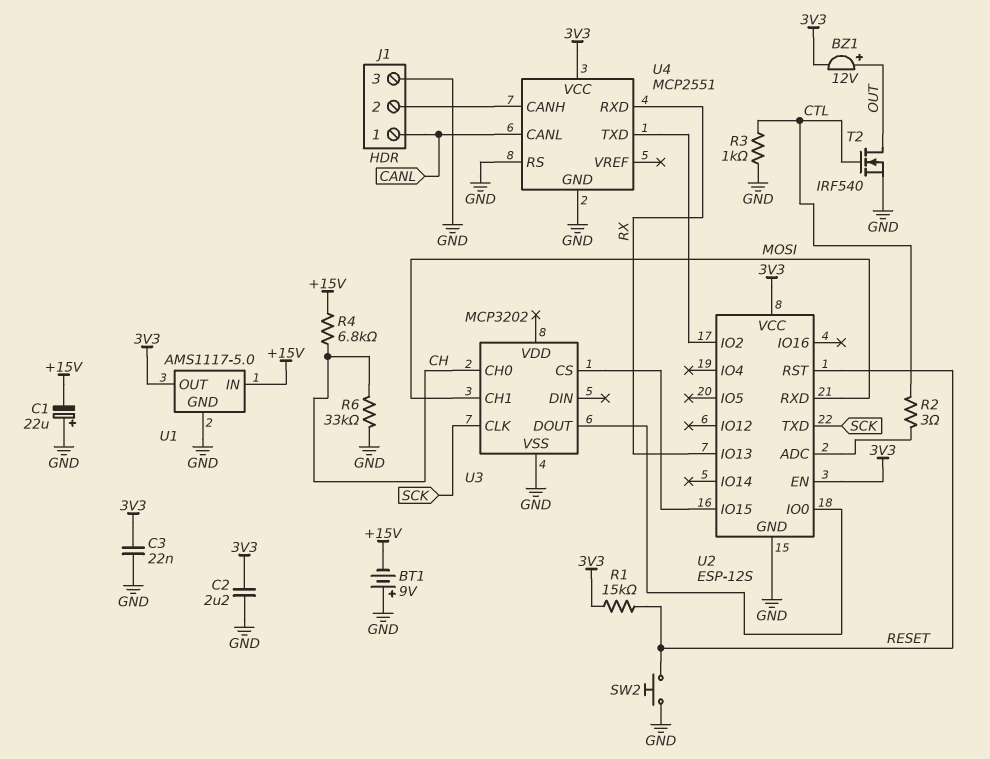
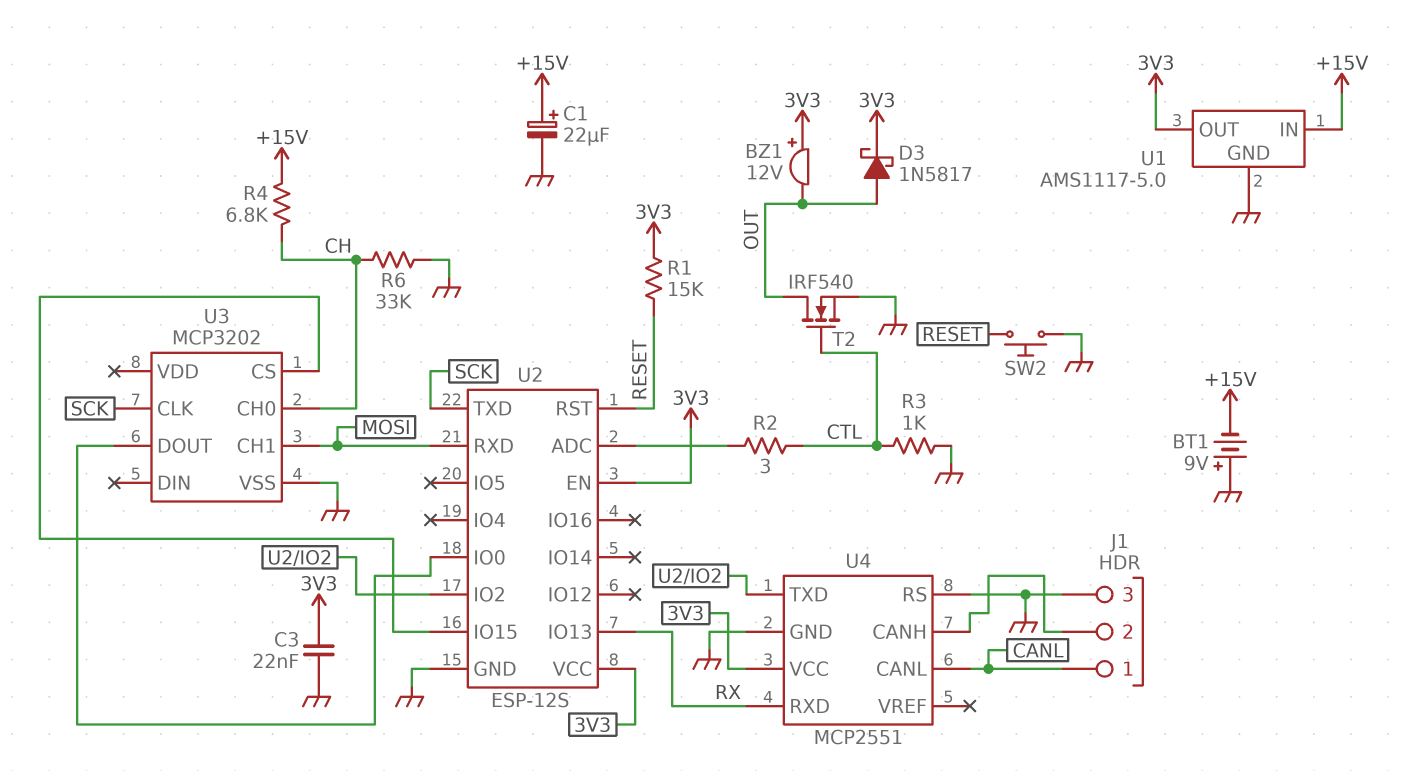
BZ1: buzzer 12V (plus OUT, minus 3V3) -> buzzer 12V (plus 3V3, minus OUT)
C1: 22uF (plus GND, minus +15V) -> 22uF (plus +15V, minus GND)
C2: 2.2uF (3V3, GND) -> none
D3: none -> schottky 1N5817 (A OUT, K 3V3)

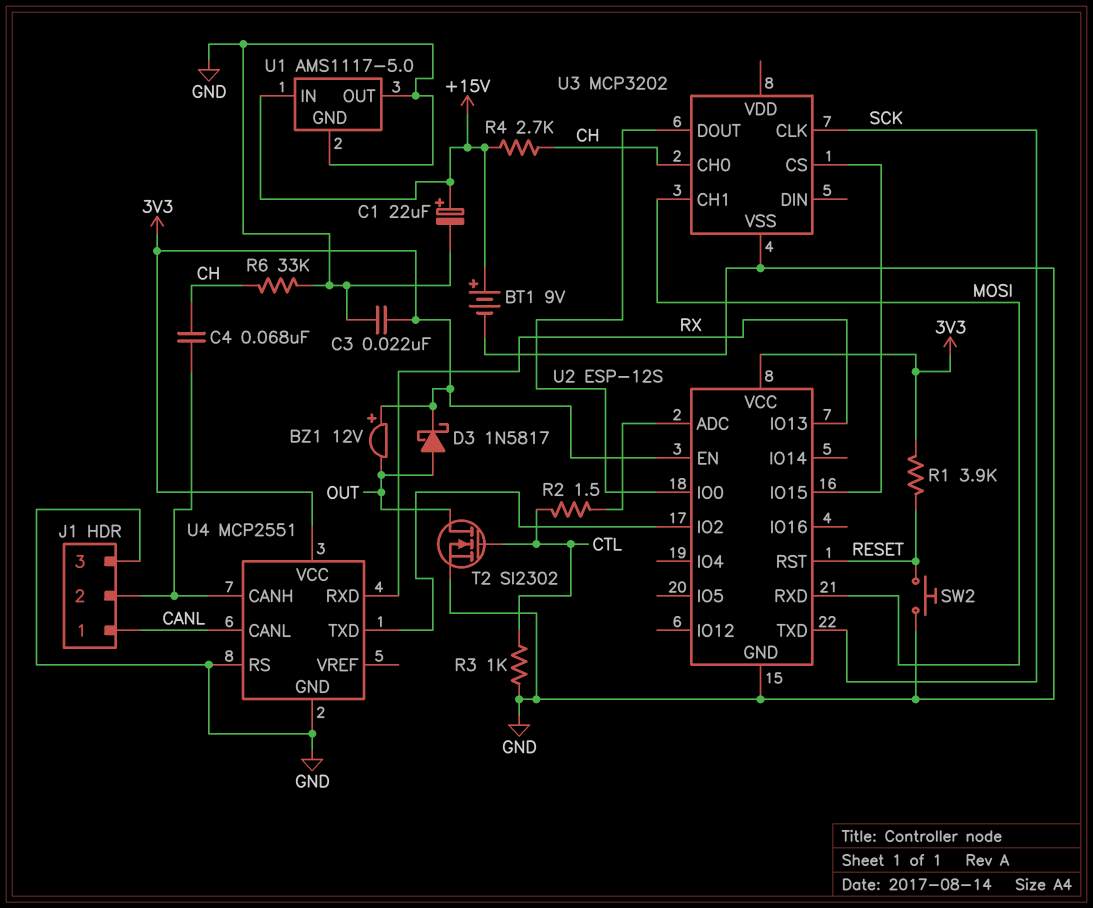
BT1: 9V (plus GND, minus +15V) -> 9V (plus +15V, minus GND)
C4: none -> 68nF (CH, J1/2)
R1: 15k (3V3, RESET) -> 3.9k (3V3, RESET)
R2: 3 (CTL, U2/ADC) -> 1.5 (CTL, U2/ADC)
R4: 6.8k (+15V, CH) -> 2.7k (+15V, CH)
T2: NMOS IRF540 (G CTL, D OUT, S GND) -> NMOS SI2302 (G CTL, D OUT, S GND)
U1 pin OUT: 3V3 -> GND

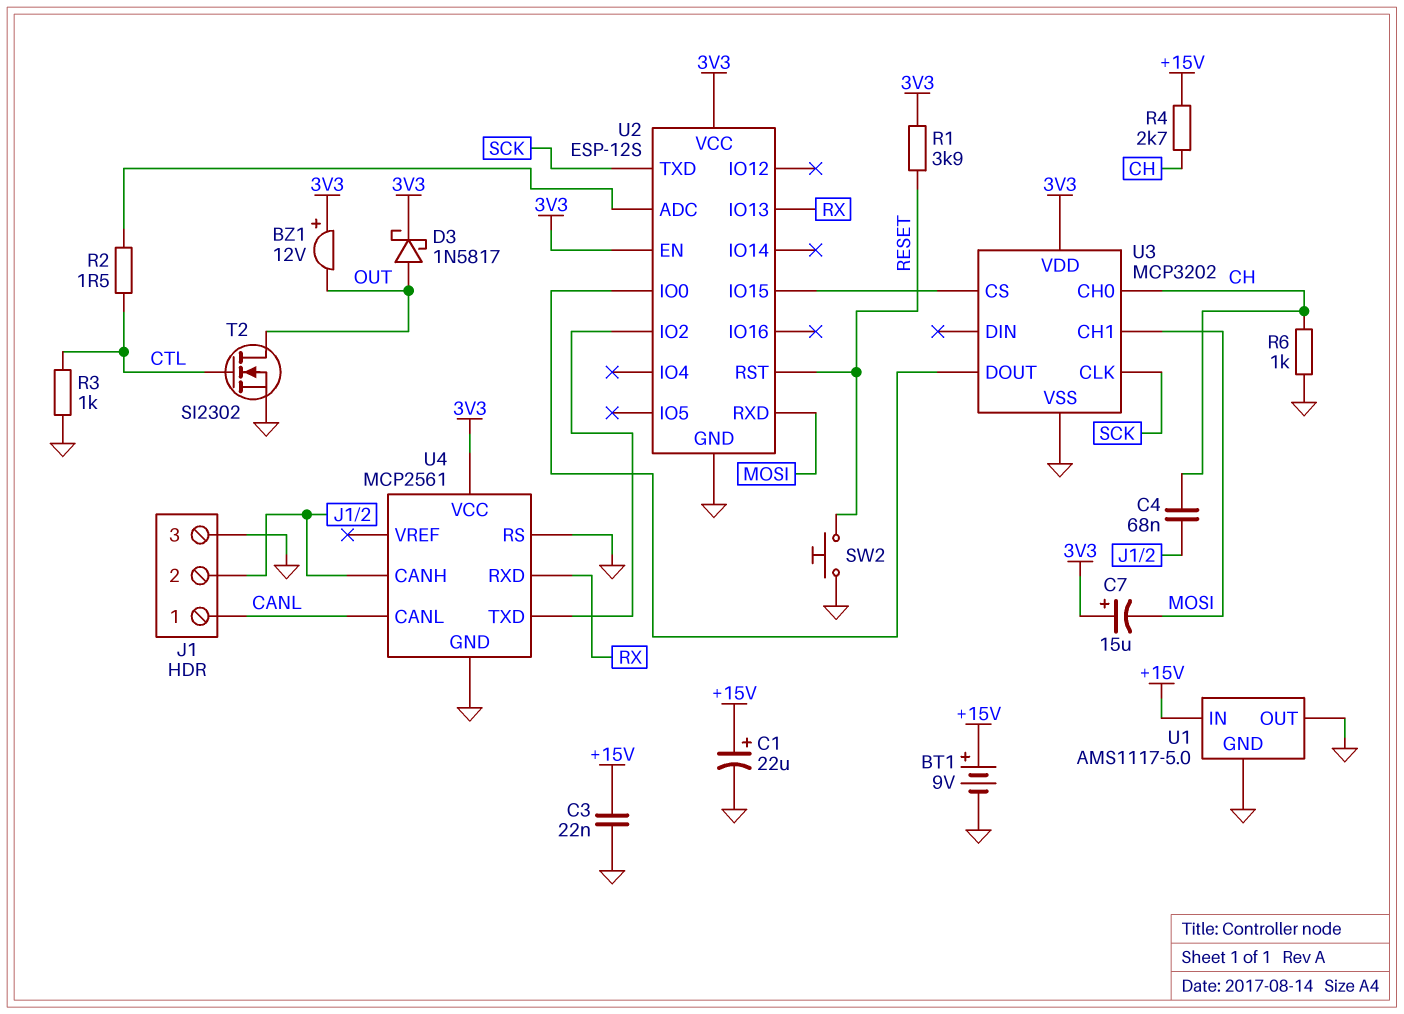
C3: 22nF (3V3, GND) -> 22nF (+15V, GND)
C7: none -> 15uF (plus 3V3, minus MOSI)
R6: 33k (CH, GND) -> 1k (CH, GND)
U3 pin VDD: none -> 3V3
U4: MCP2551 -> MCP2561

